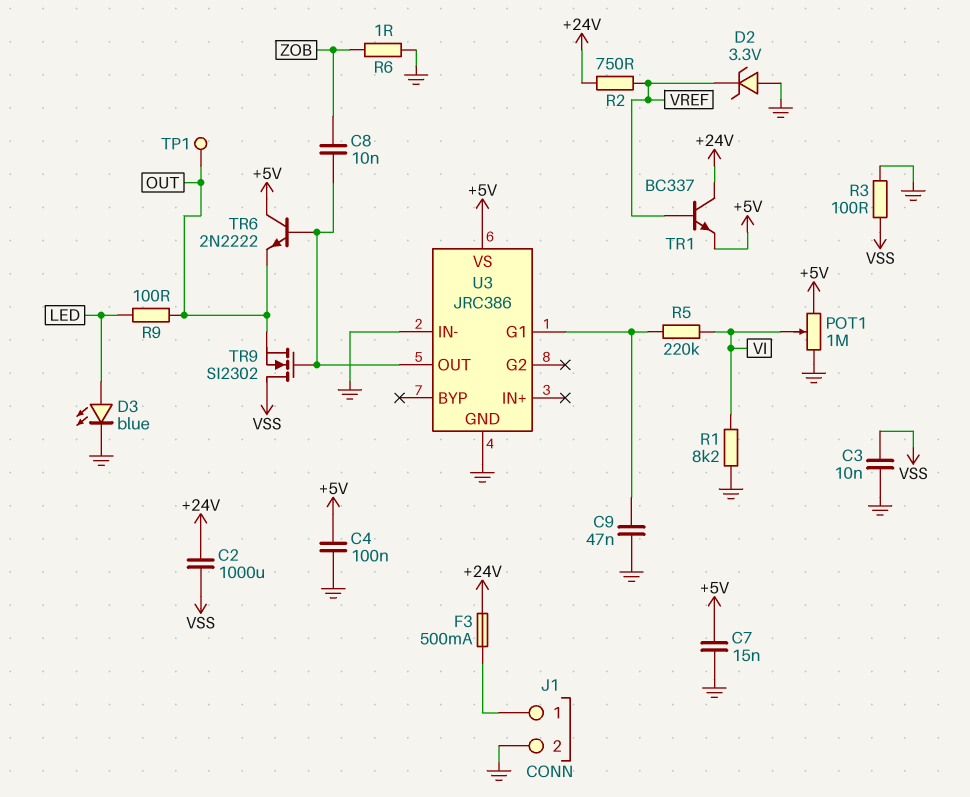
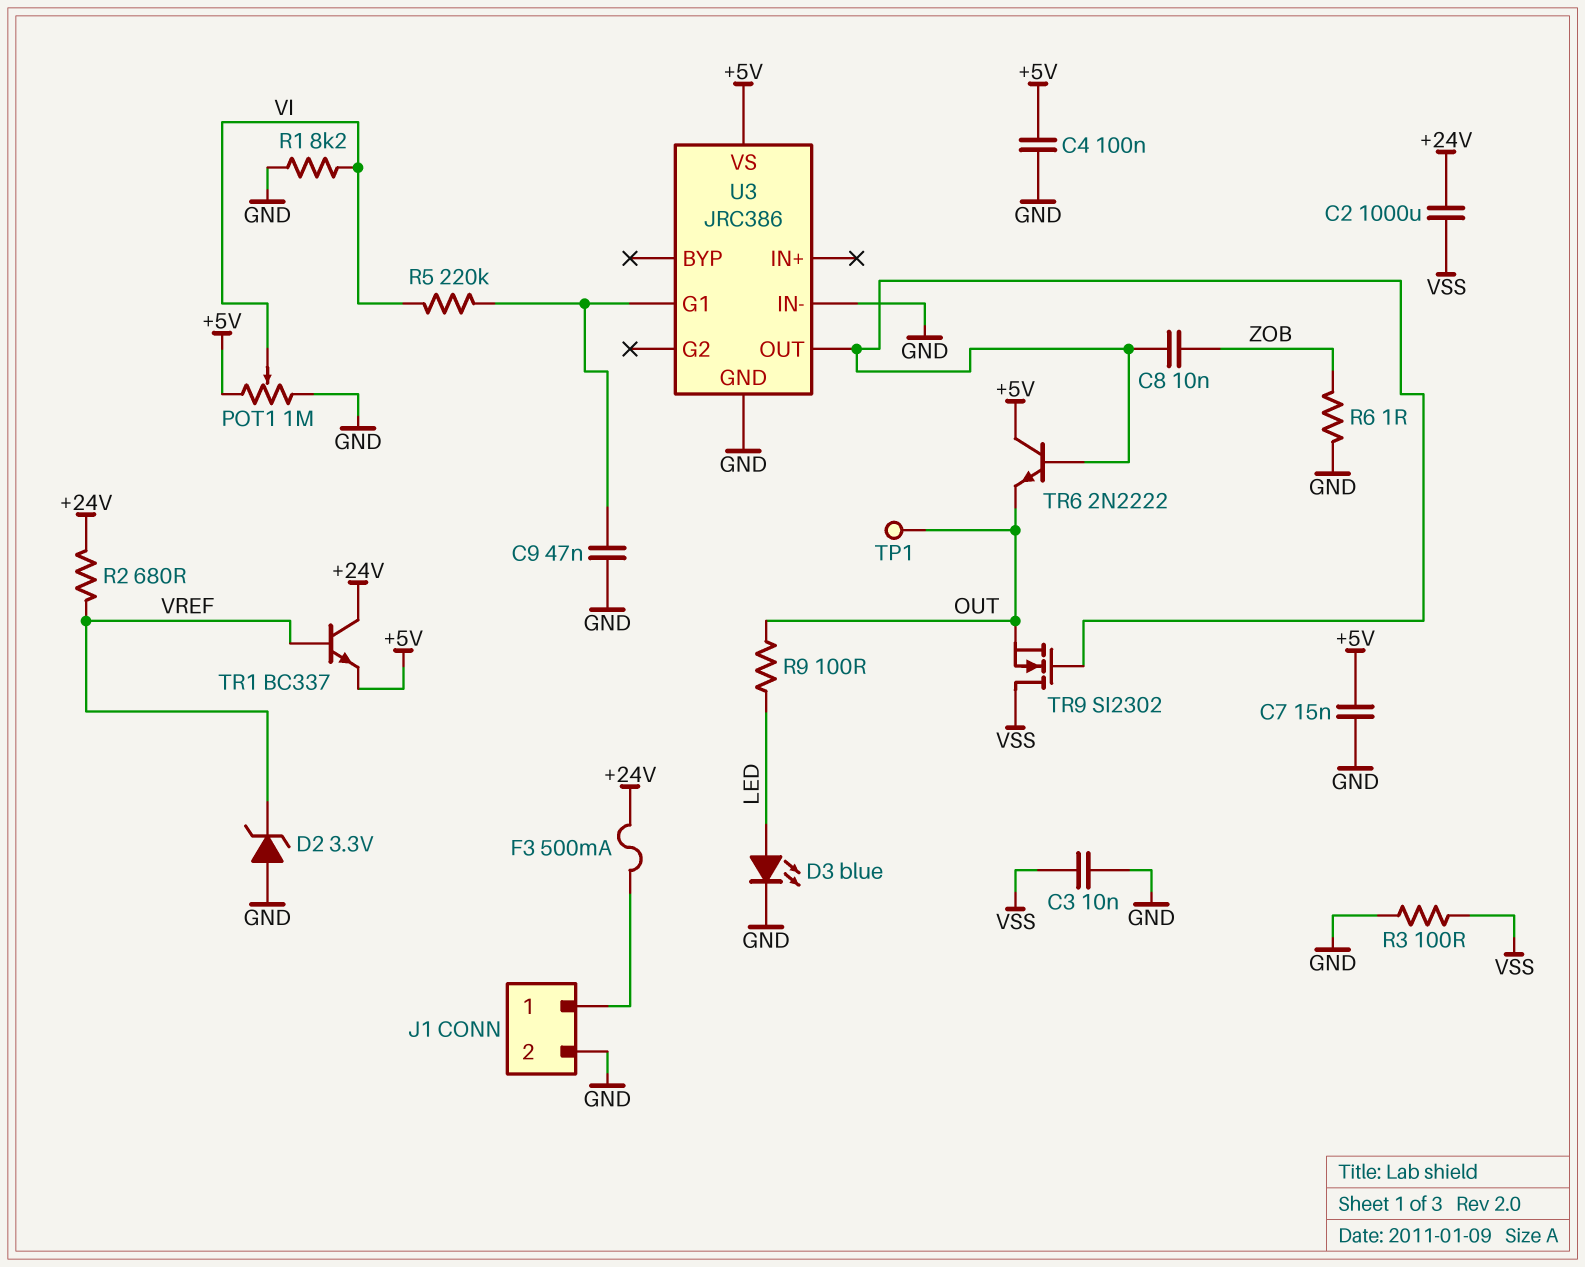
R2: 750 (+24V, VREF) -> 680 (+24V, VREF)

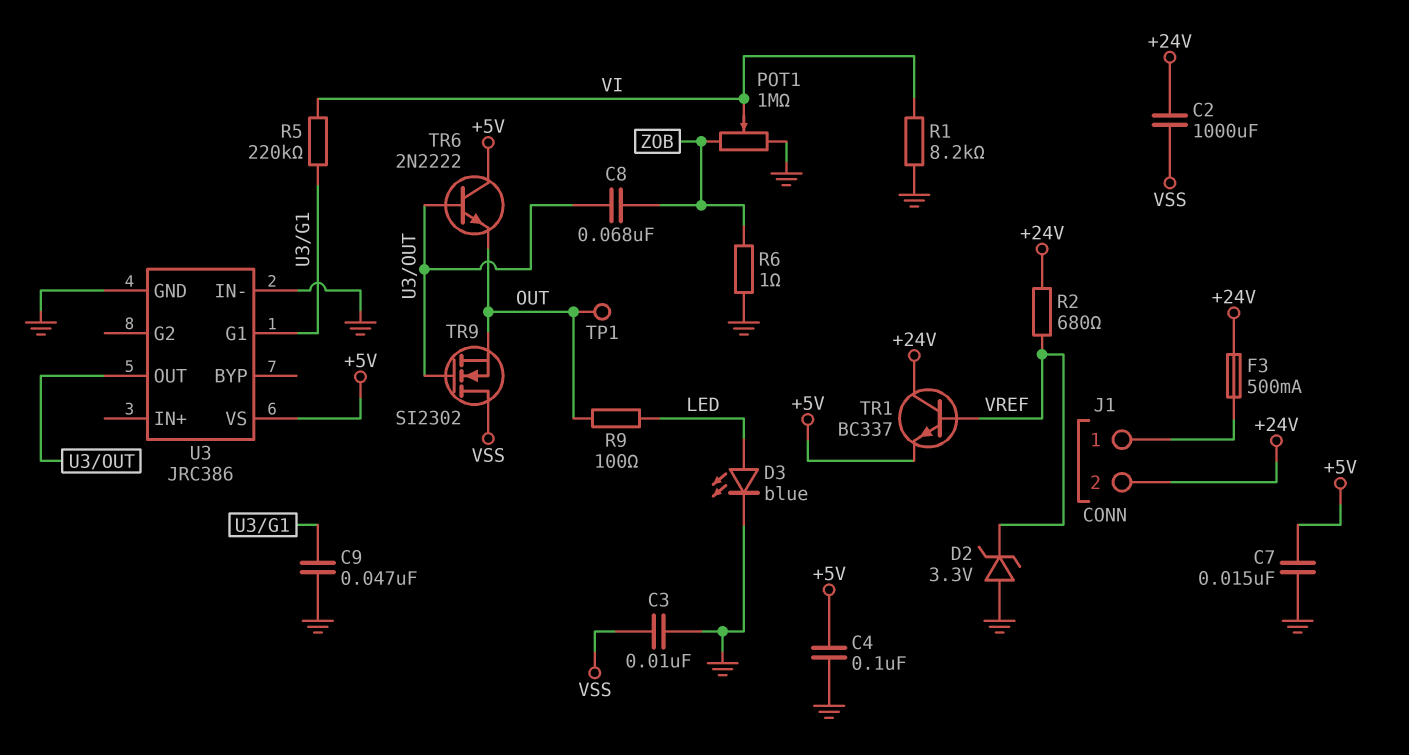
C8: 10nF (U3/OUT, ZOB) -> 68nF (U3/OUT, ZOB)
J1 pin 2: GND -> +24V
POT1: 1M (+5V, GND, wiper VI) -> 1M (GND, ZOB, wiper VI)
R3: 100 (GND, VSS) -> none

